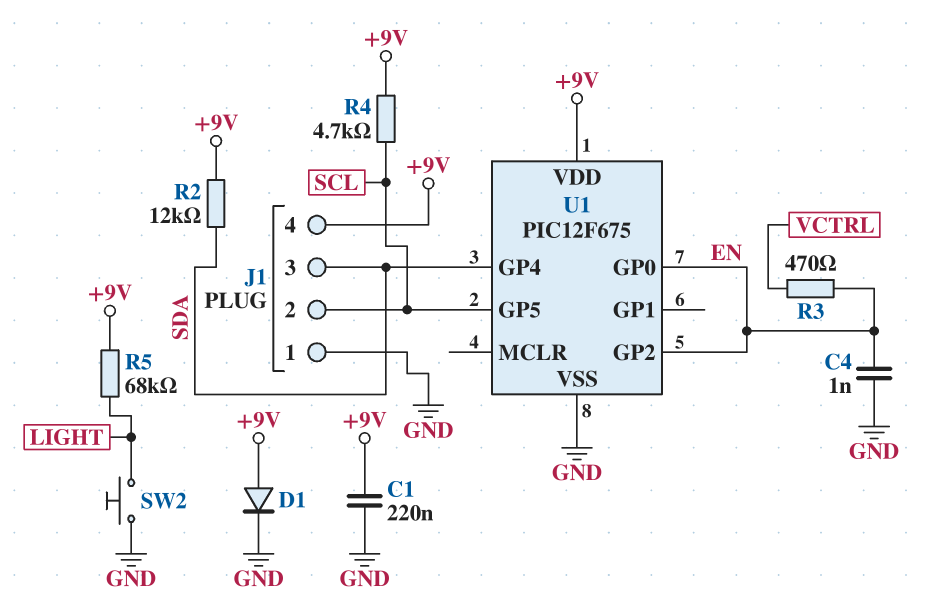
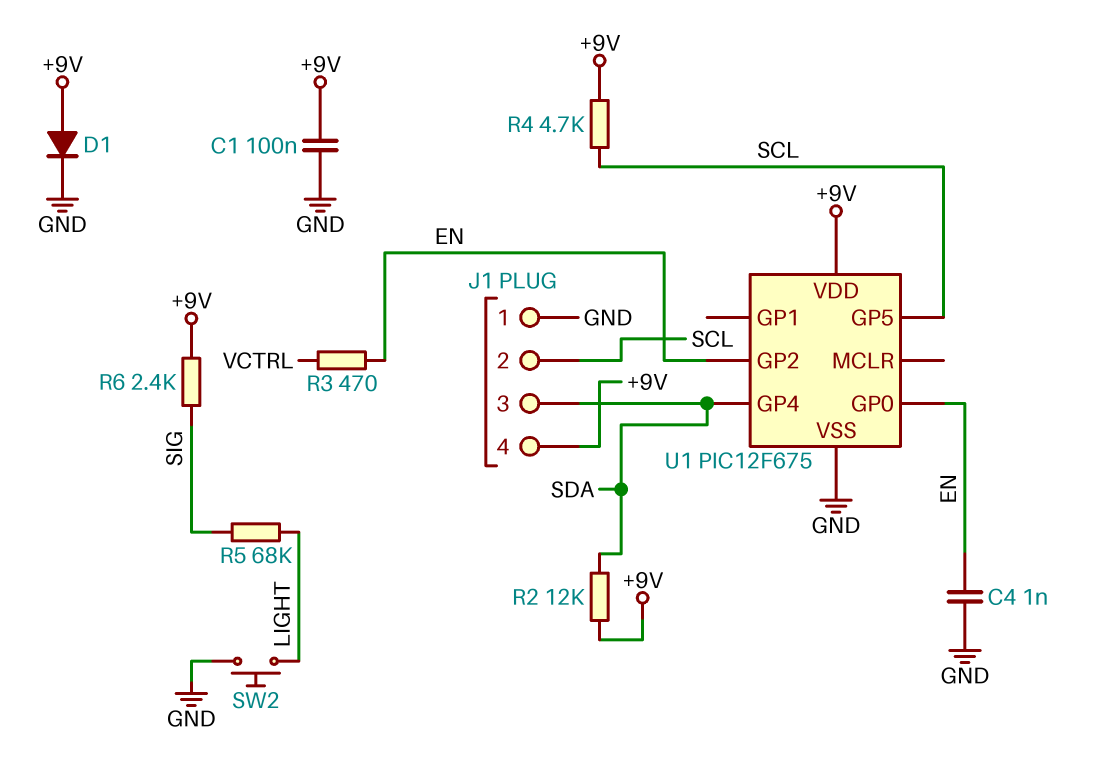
C1: 220nF (+9V, GND) -> 100nF (+9V, GND)
R5: 68k (+9V, LIGHT) -> 68k (LIGHT, SIG)
R6: none -> 2.4k (+9V, SIG)

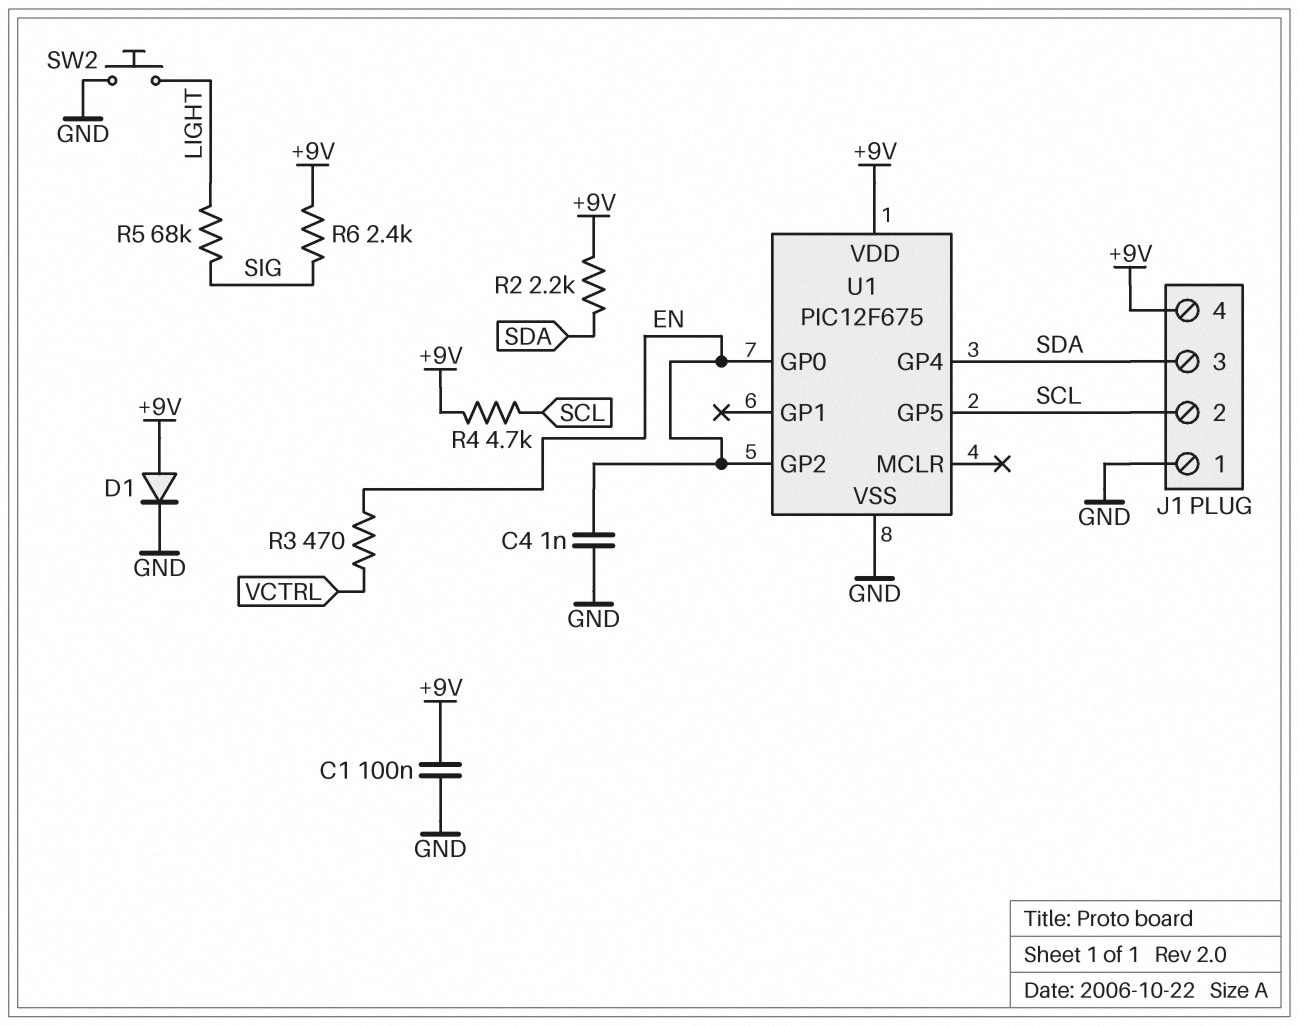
R2: 12k (+9V, SDA) -> 2.2k (+9V, SDA)

